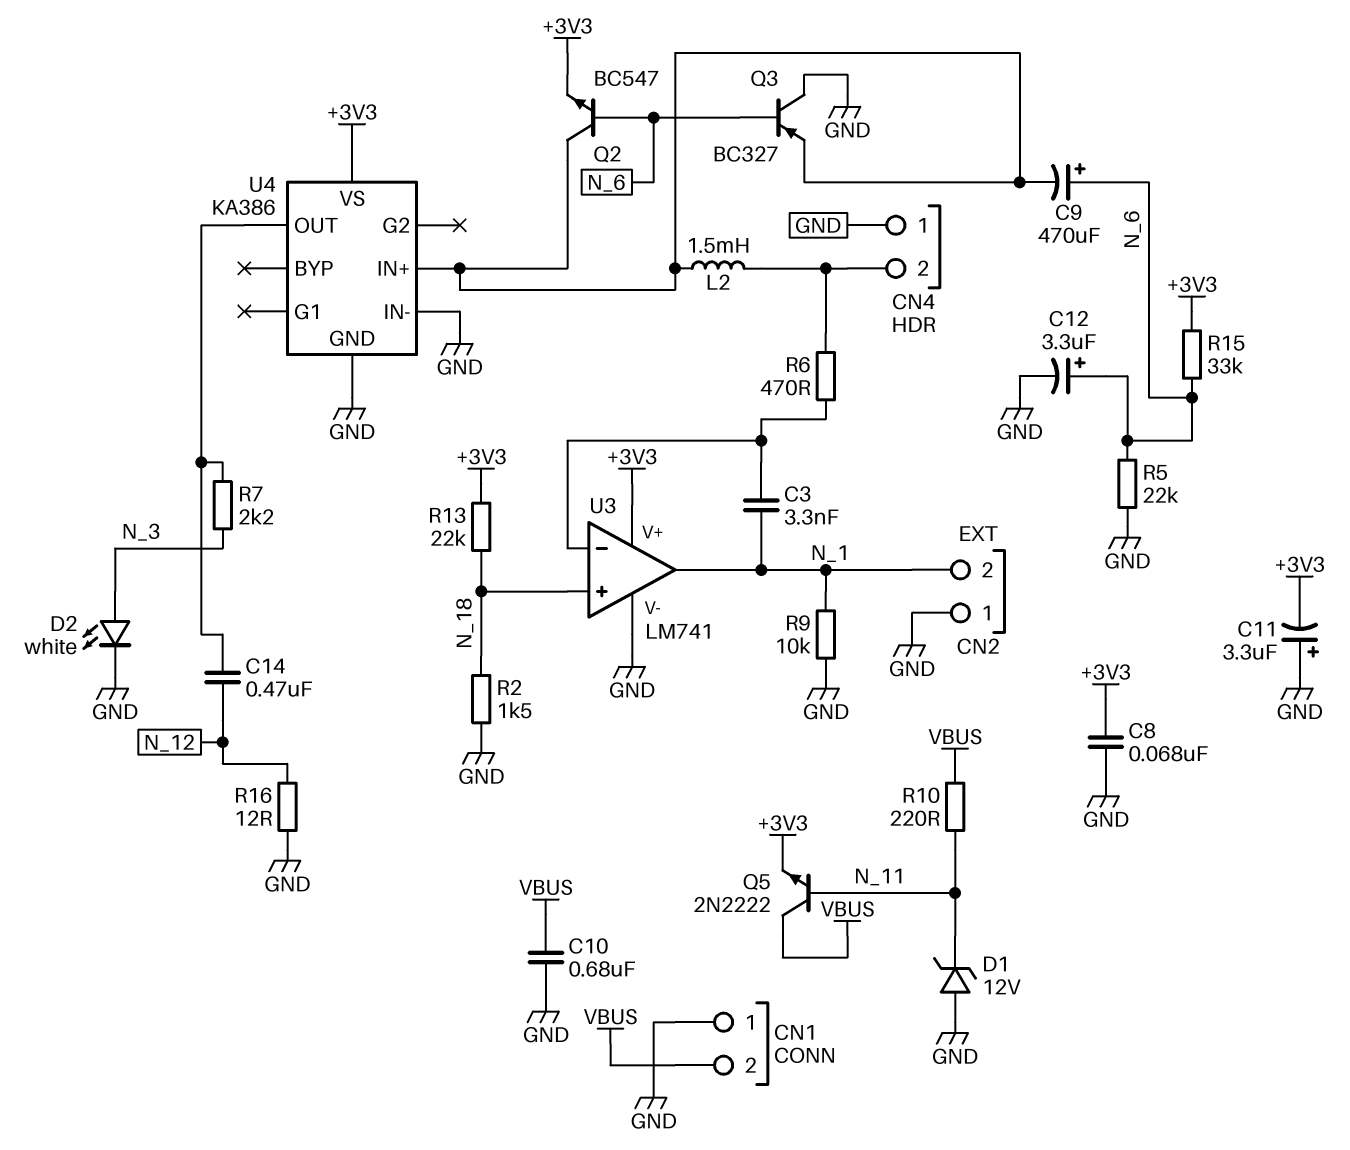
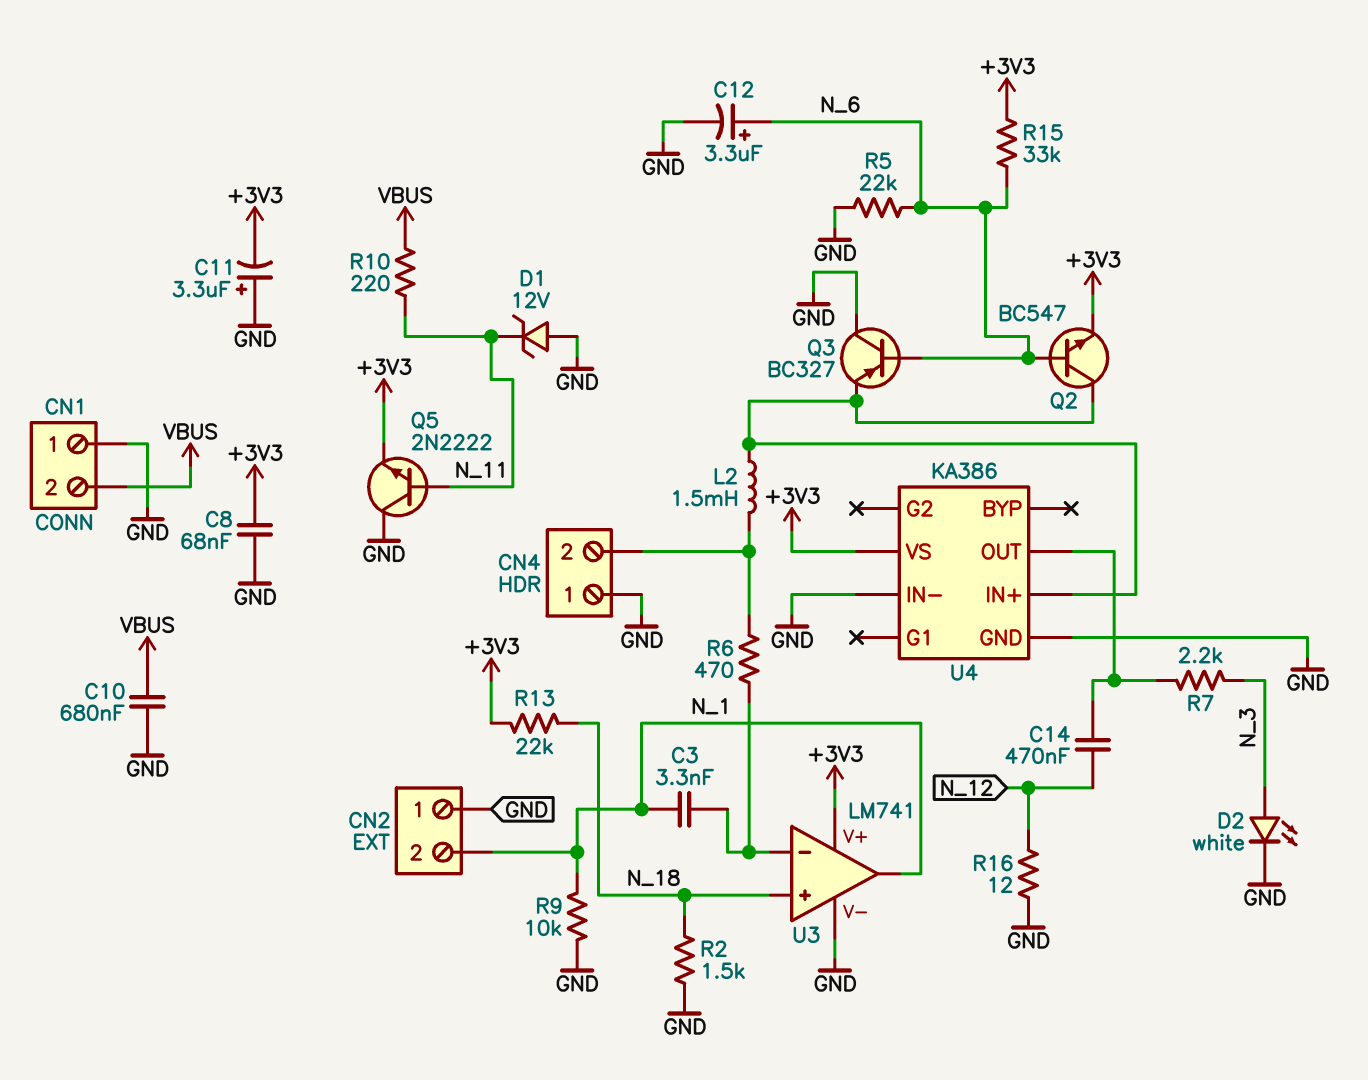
C9: 470uF (plus N_6, minus U4/IN+) -> none
Q5: NPN 2N2222 (B N_11, C VBUS, E +3V3) -> NPN 2N2222 (B N_11, C GND, E +3V3)

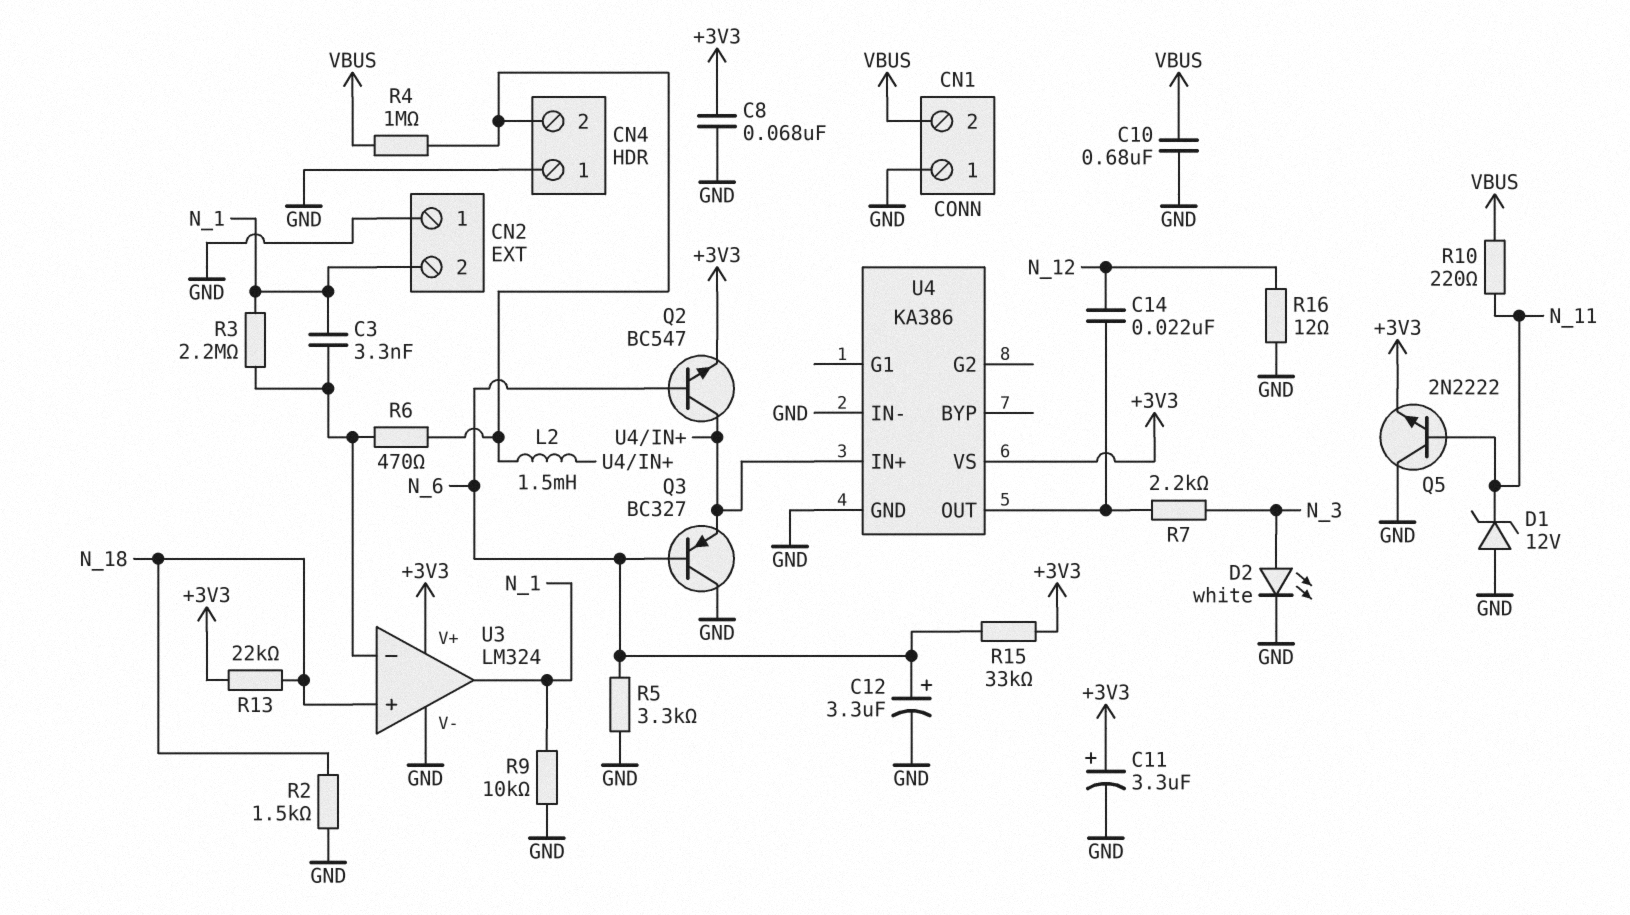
C11: 3.3uF (plus GND, minus +3V3) -> 3.3uF (plus +3V3, minus GND)
C14: 470nF (N_12, U4/OUT) -> 22nF (N_12, U4/OUT)
R3: none -> 2.2M (N_1, U3/in-)
R4: none -> 1M (CN4/2, VBUS)
R5: 22k (GND, N_6) -> 3.3k (GND, N_6)
U3: LM741 -> LM324

